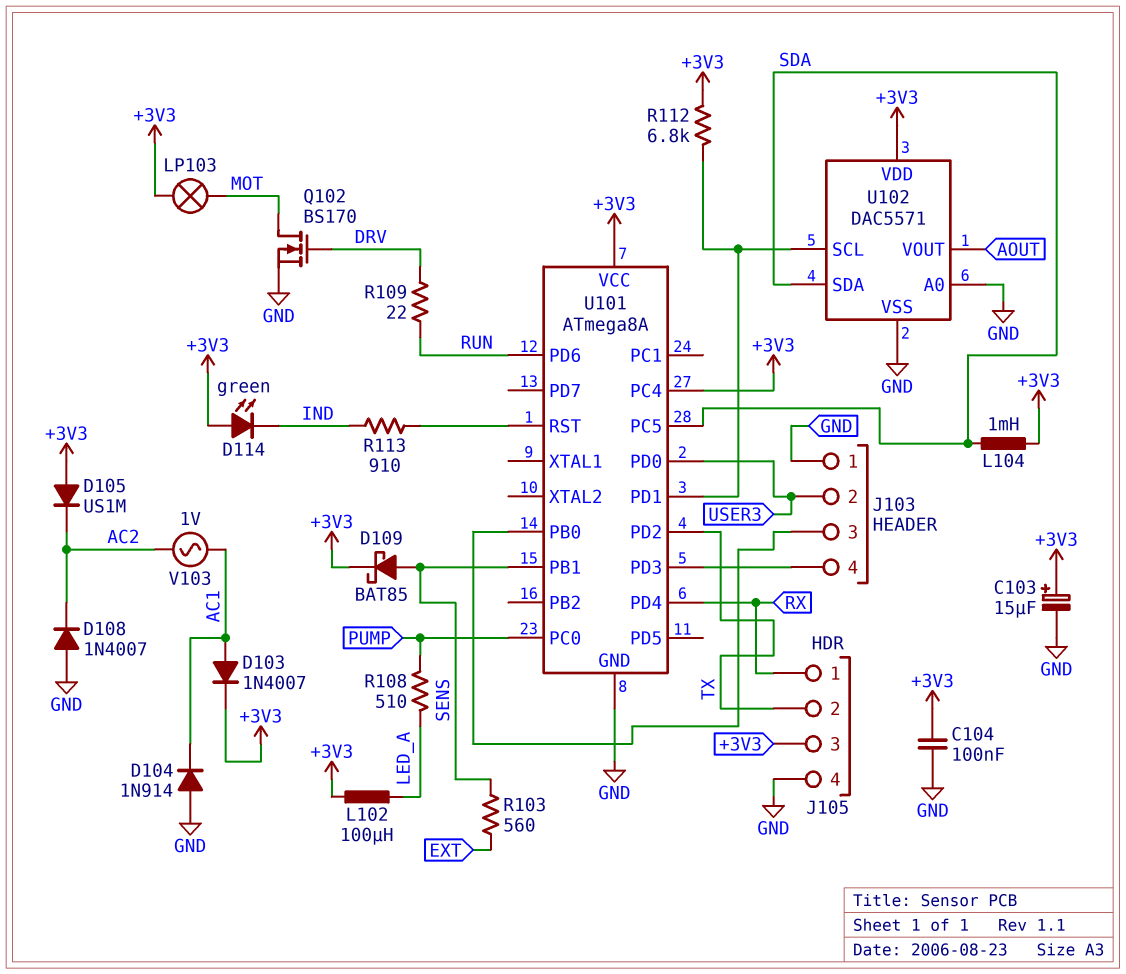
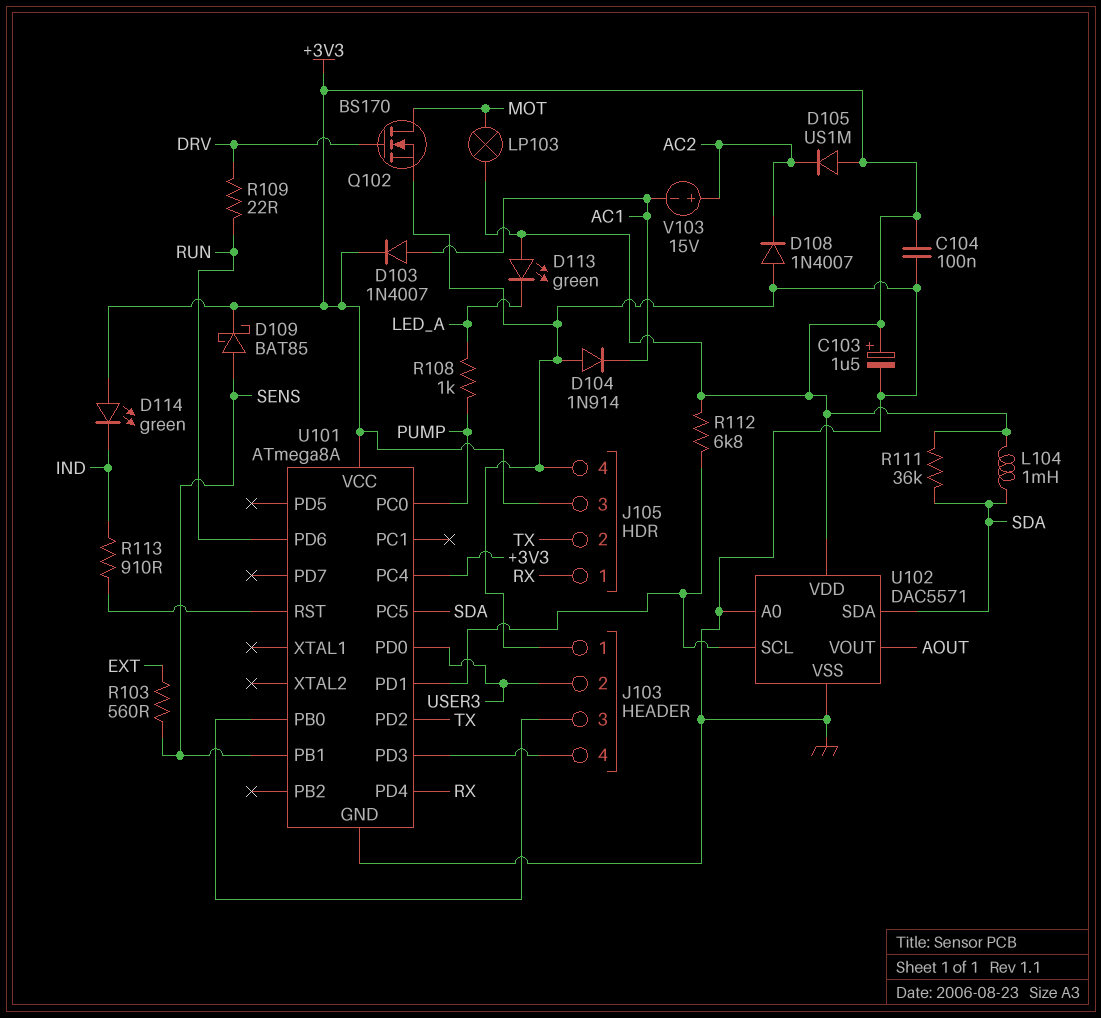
C103: 15uF (plus +3V3, minus GND) -> 1.5uF (plus +3V3, minus GND)
D113: none -> LED green (A +3V3, K LED_A)
L102: 100uH (+3V3, LED_A) -> none
R108: 510 (LED_A, PUMP) -> 1k (LED_A, PUMP)
R111: none -> 36k (+3V3, SDA)
V103: AC 1V (AC1, AC2) -> 15V (plus AC2, minus AC1)

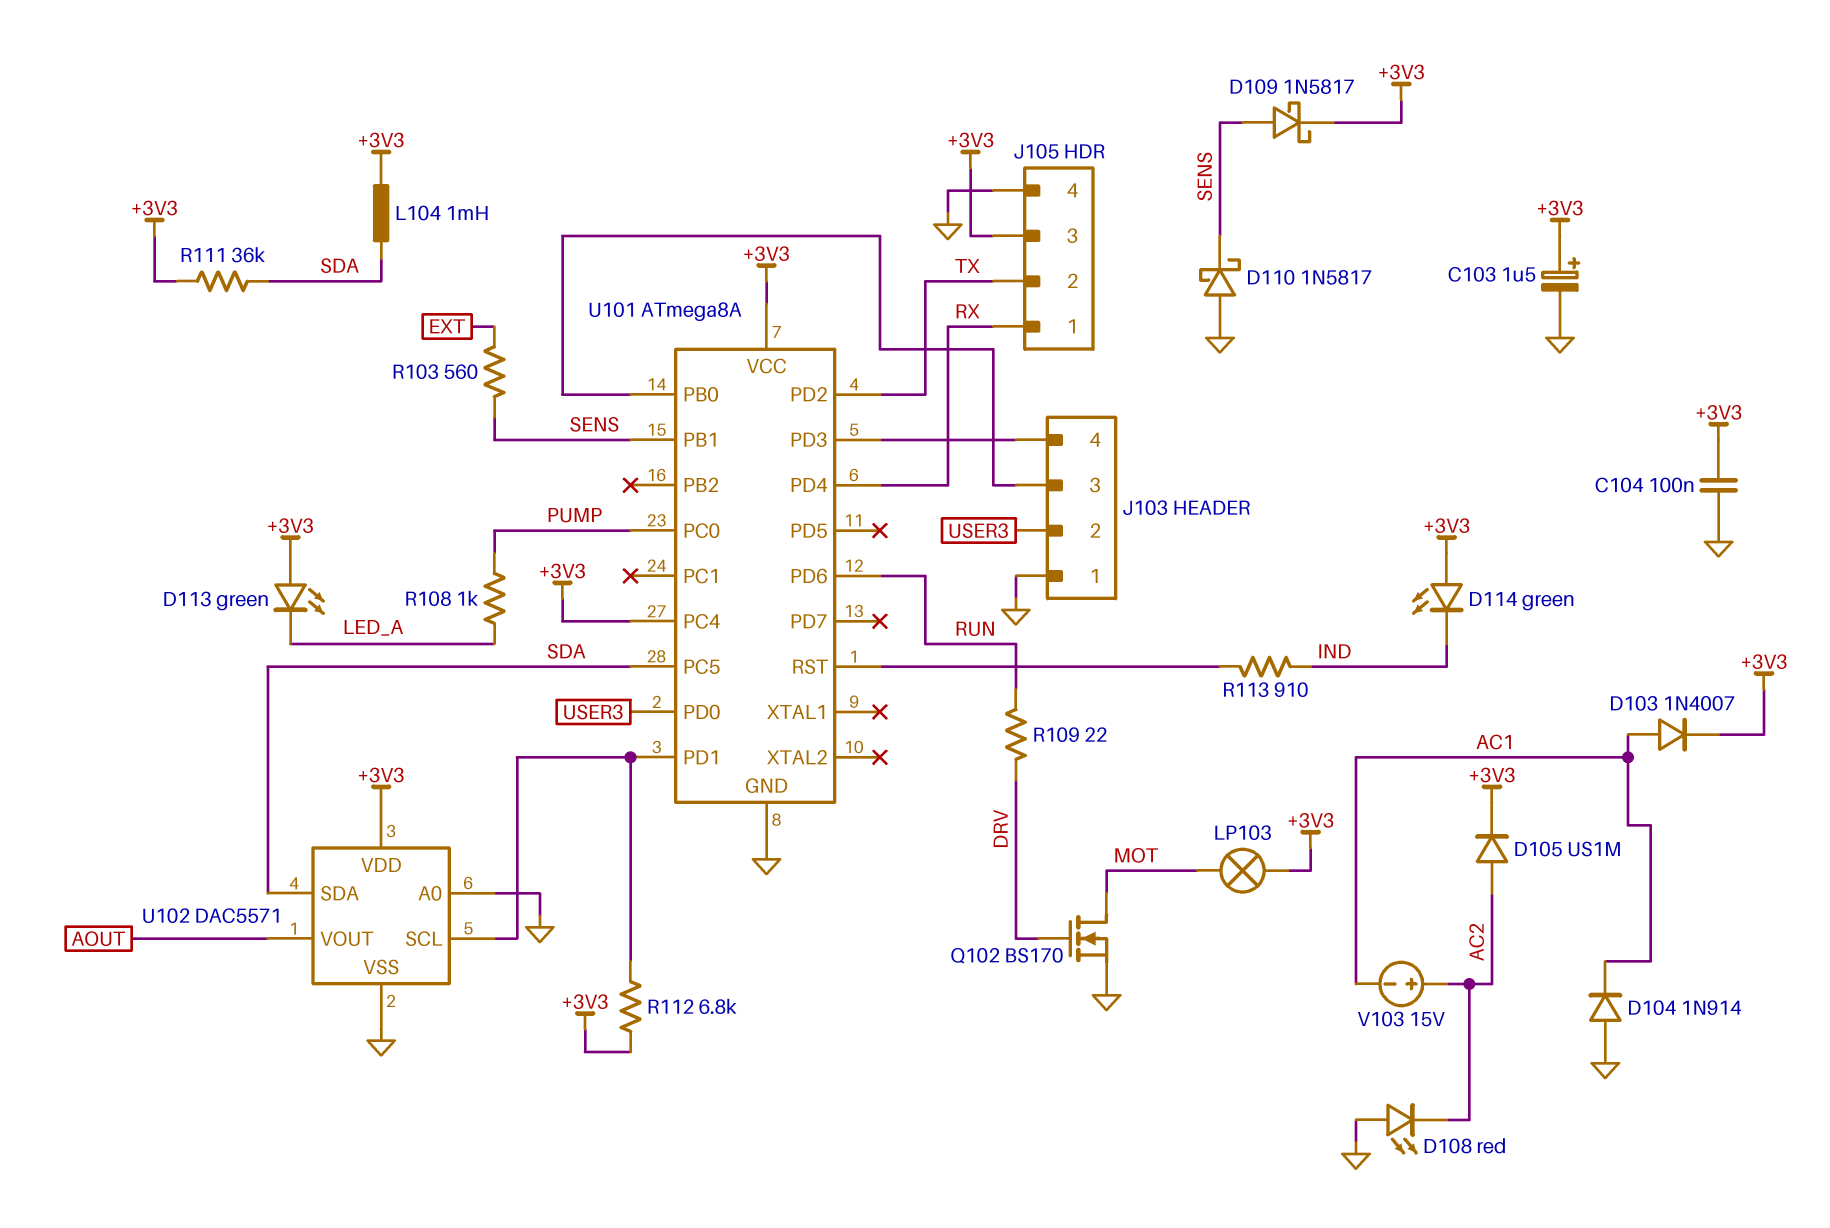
D105: diode US1M (A +3V3, K AC2) -> diode US1M (A AC2, K +3V3)
D108: diode 1N4007 (A GND, K AC2) -> LED red (A GND, K AC2)
D109: schottky BAT85 (A SENS, K +3V3) -> schottky 1N5817 (A SENS, K +3V3)
D110: none -> schottky 1N5817 (A GND, K SENS)

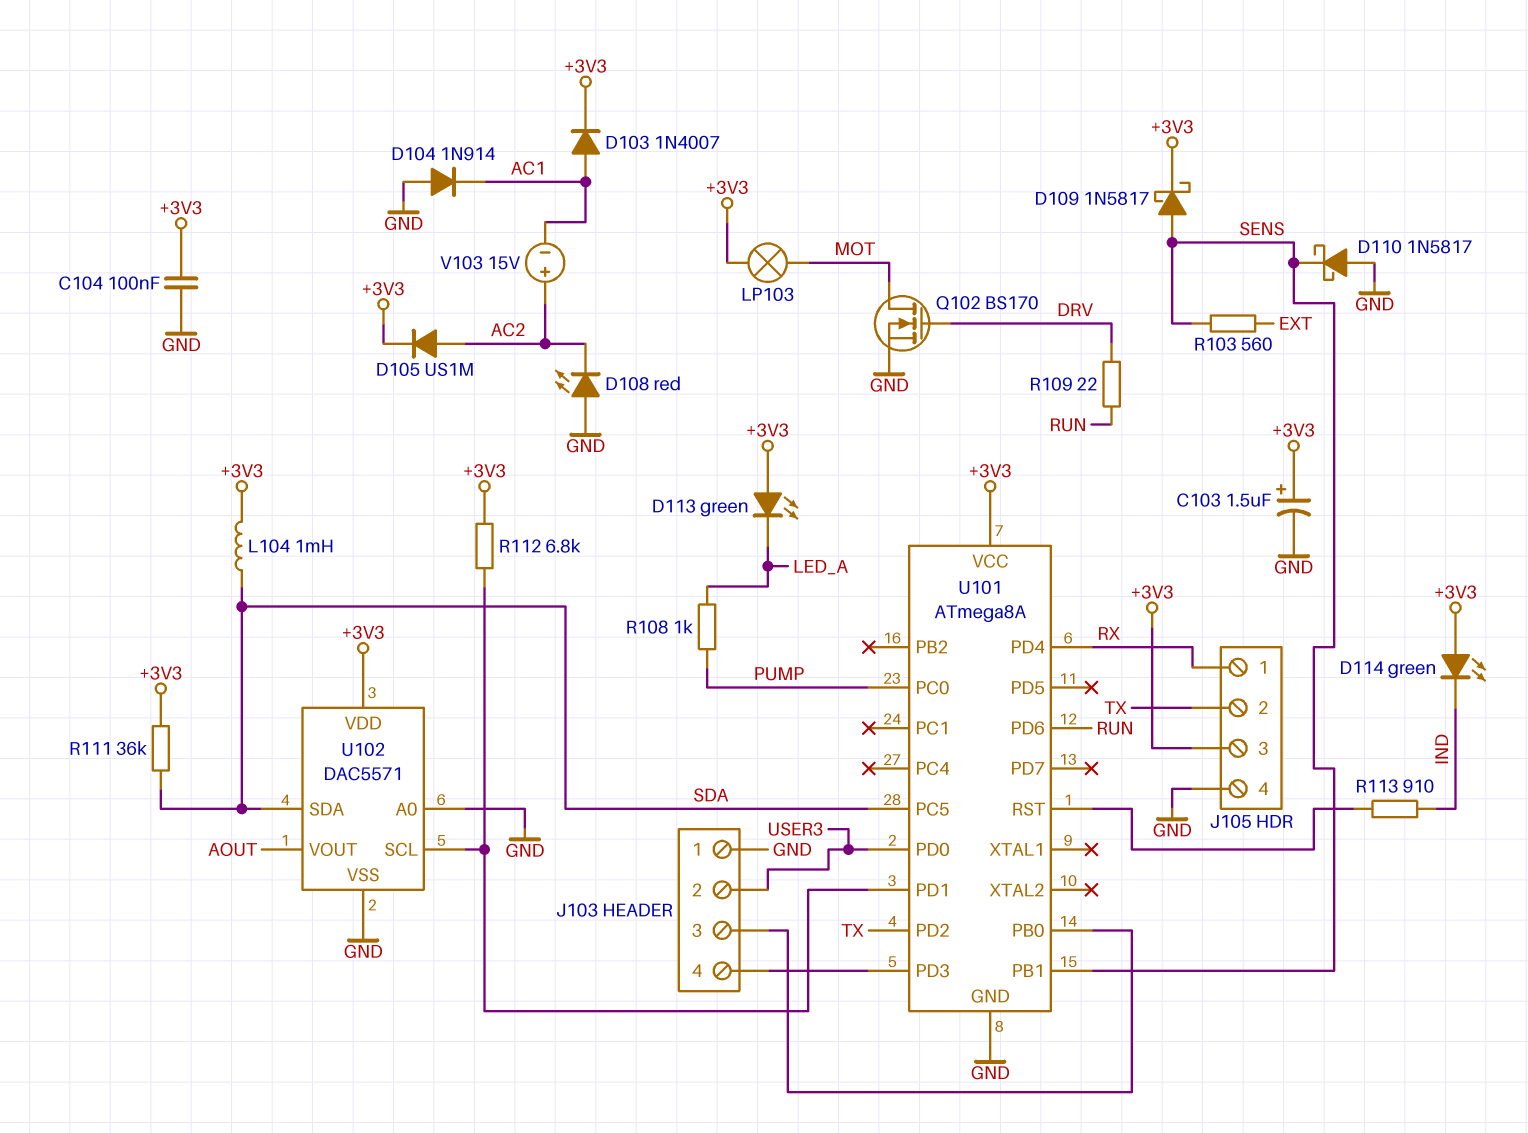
U101 pin PC4: +3V3 -> none

